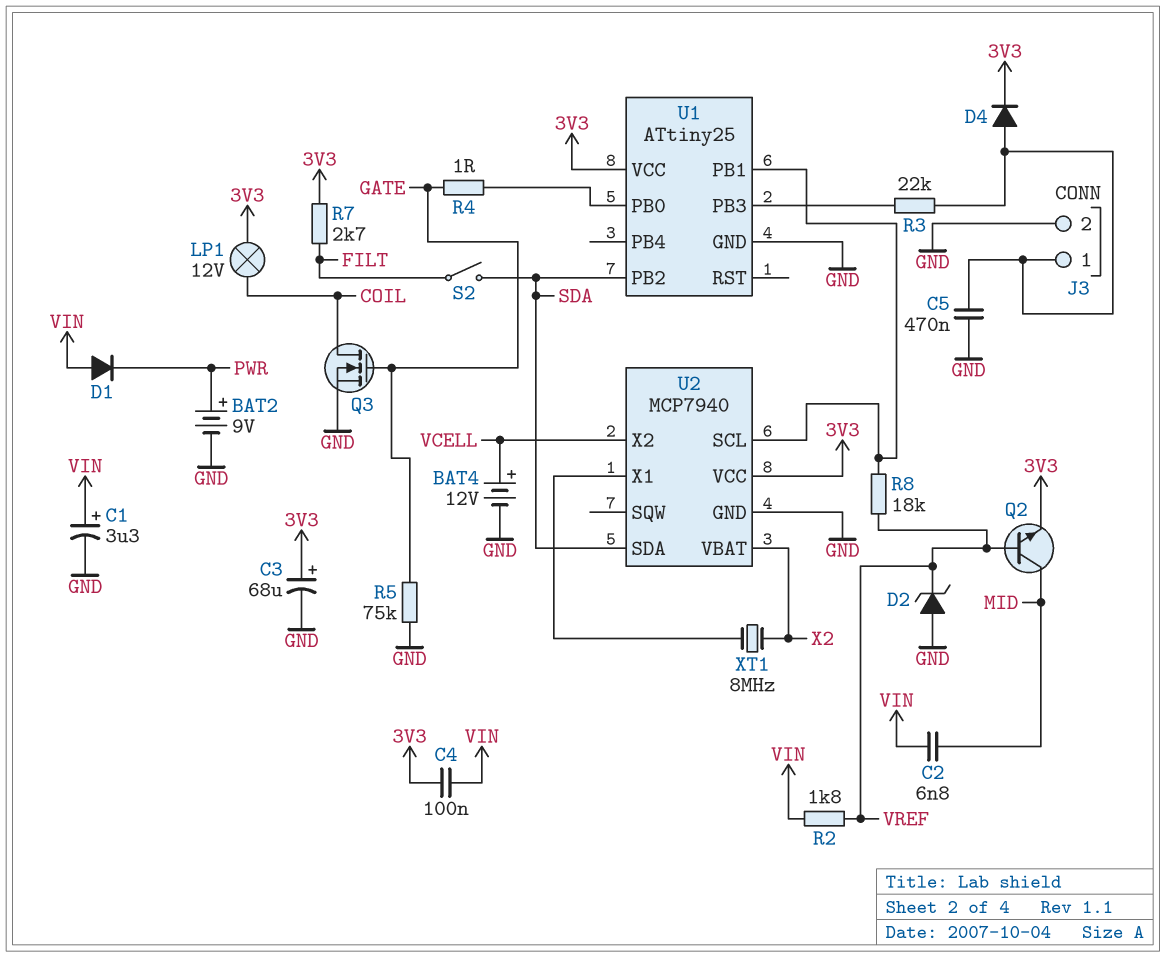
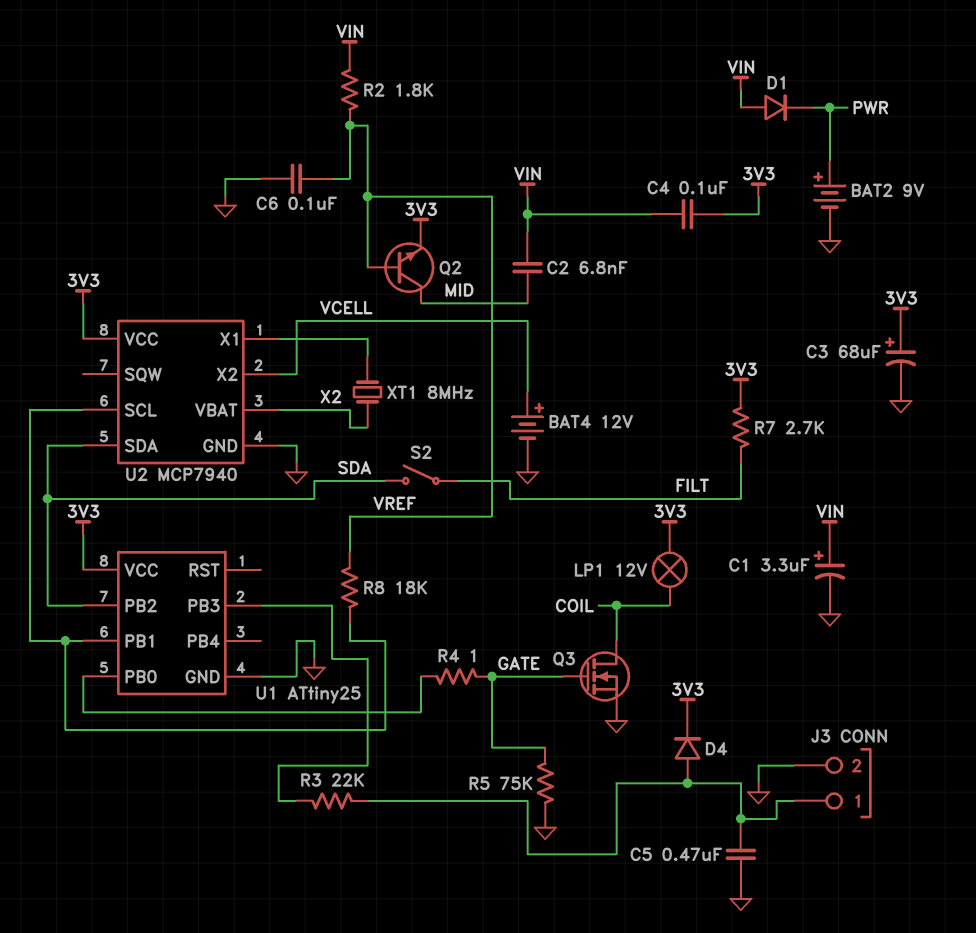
C6: none -> 100nF (GND, VREF)
D2: zener (A GND, K VREF) -> none

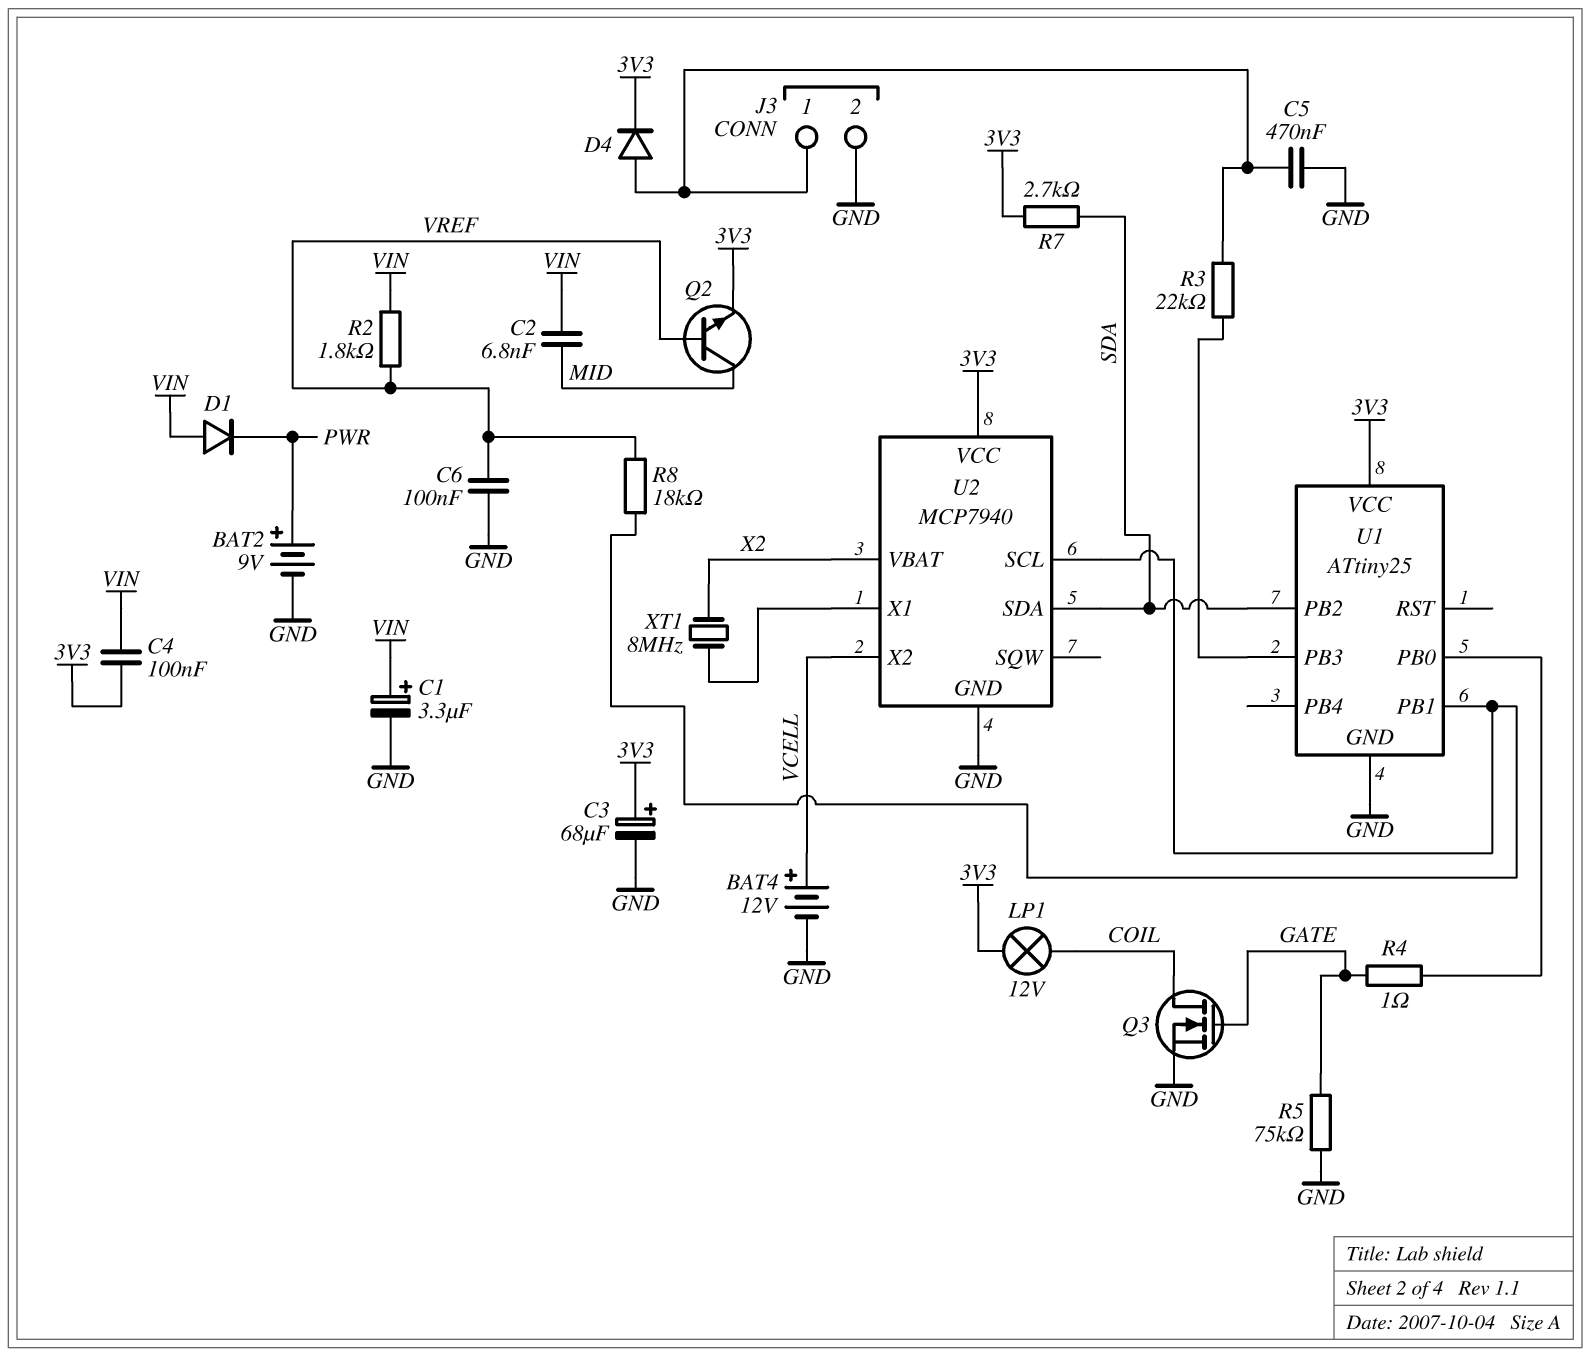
R7: 2.7k (3V3, FILT) -> 2.7k (3V3, SDA)
S2: switch (FILT, SDA) -> none

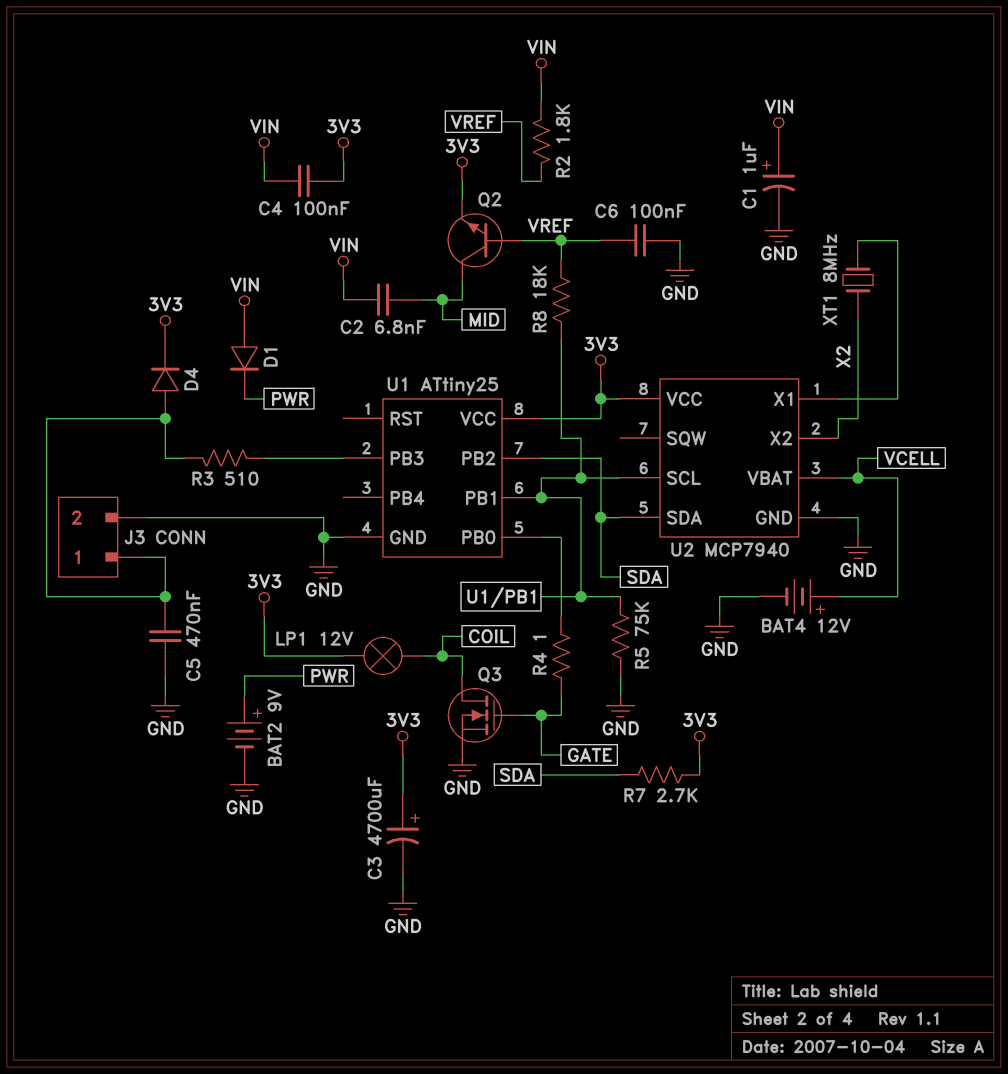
C1: 3.3uF (plus VIN, minus GND) -> 1uF (plus VIN, minus GND)
C3: 68uF (plus 3V3, minus GND) -> 4700uF (plus 3V3, minus GND)
R3: 22k (J3/1, U1/PB3) -> 510 (J3/1, U1/PB3)
R5: 75k (GATE, GND) -> 75k (GND, U1/PB1)
U2 pin VBAT: X2 -> VCELL
U2 pin X2: VCELL -> X2

